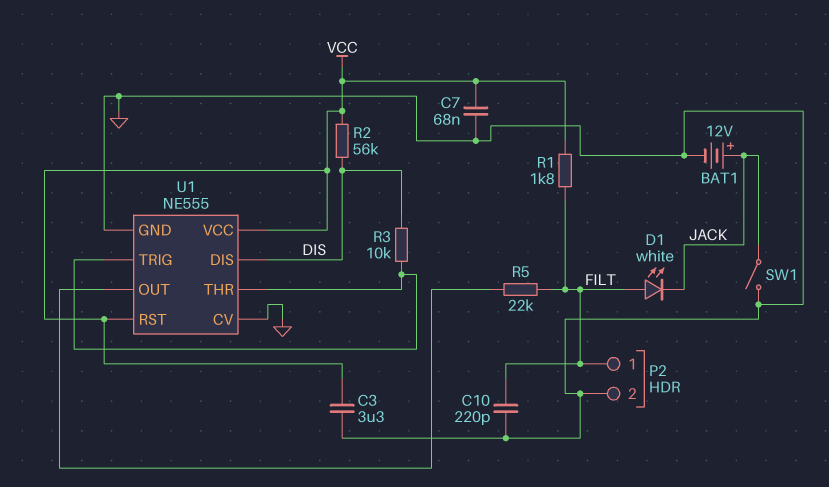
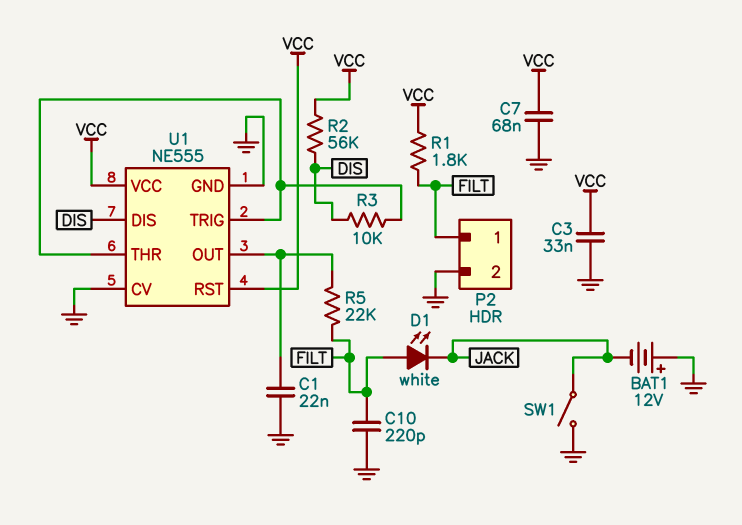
BAT1: 12V (plus JACK, minus GND) -> 12V (plus GND, minus JACK)
C1: none -> 22nF (GND, U1/OUT)
C3: 3.3uF (GND, VCC) -> 33nF (GND, VCC)

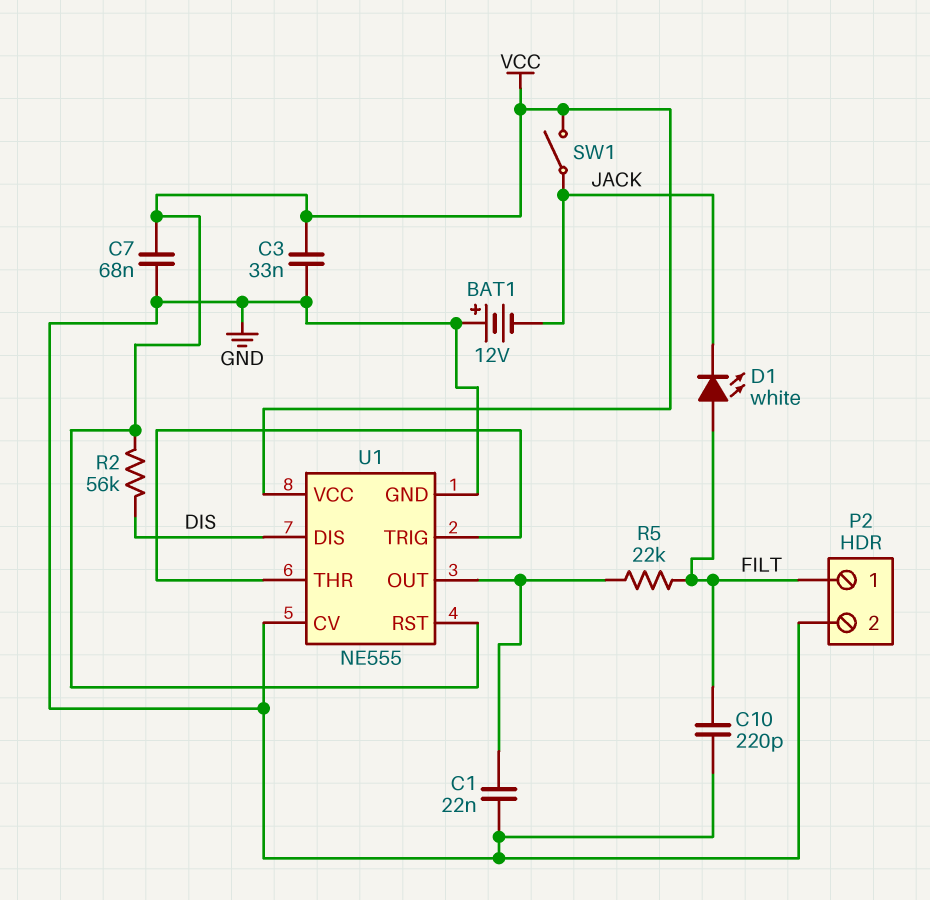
R1: 1.8k (FILT, VCC) -> none
R3: 10k (DIS, U1/THR) -> none
SW1: switch (GND, JACK) -> switch (JACK, VCC)

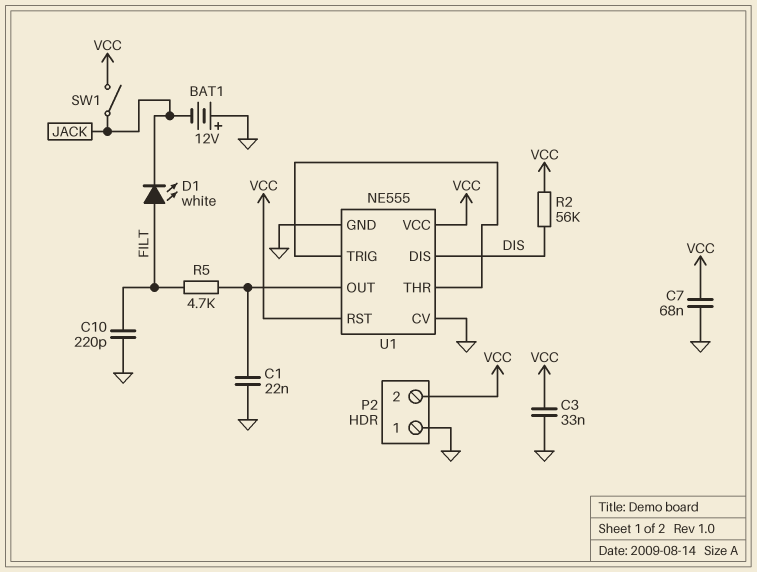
P2 pin 1: FILT -> GND
P2 pin 2: GND -> VCC
R5: 22k (FILT, U1/OUT) -> 4.7k (FILT, U1/OUT)

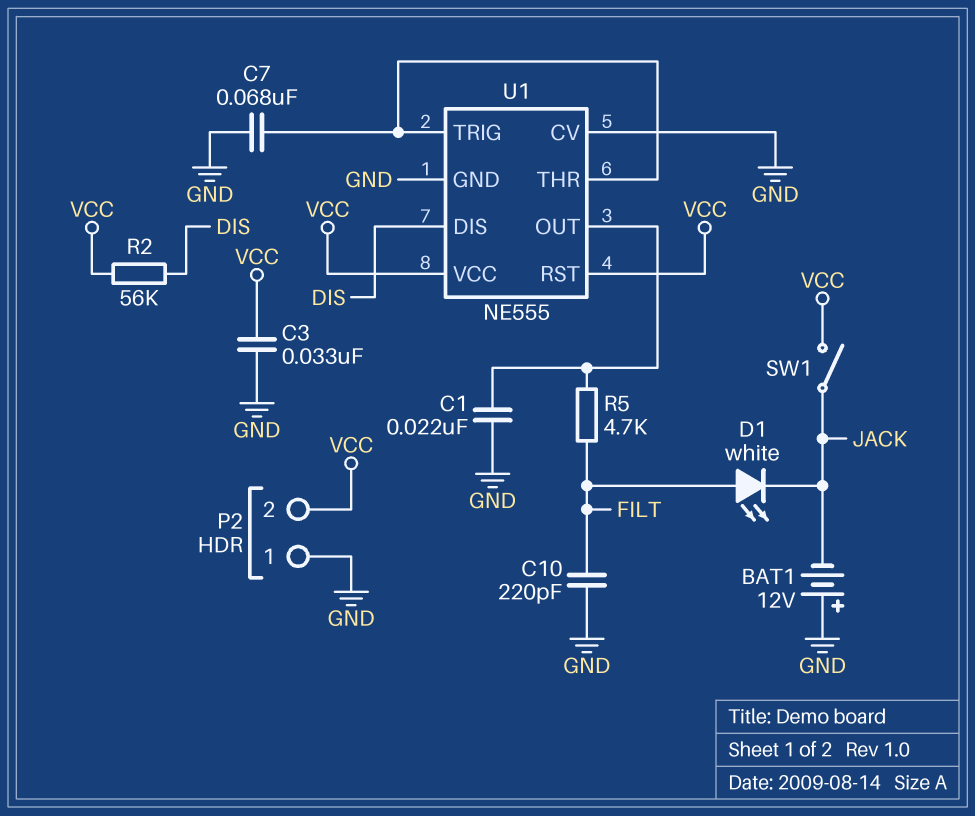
C7: 68nF (GND, VCC) -> 68nF (GND, U1/THR)

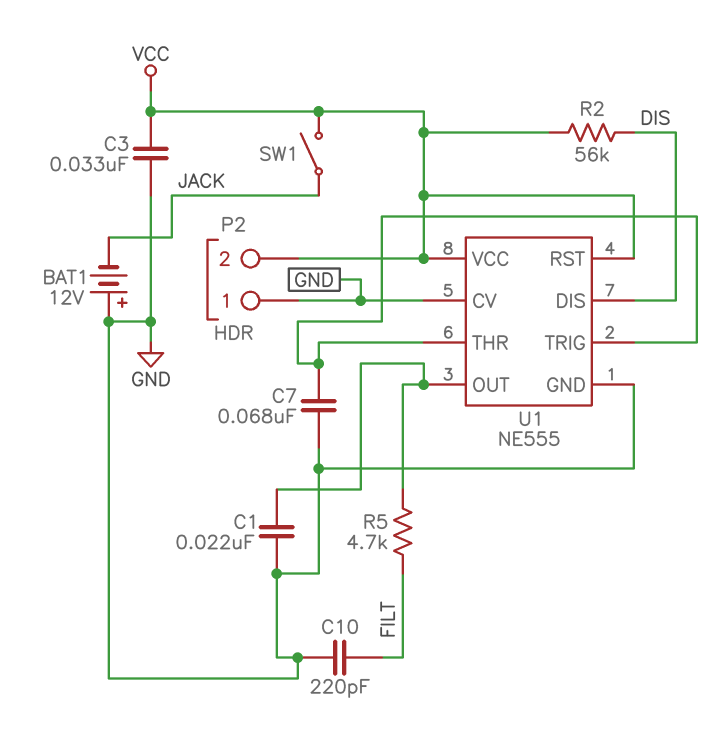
D1: LED white (A FILT, K JACK) -> none

